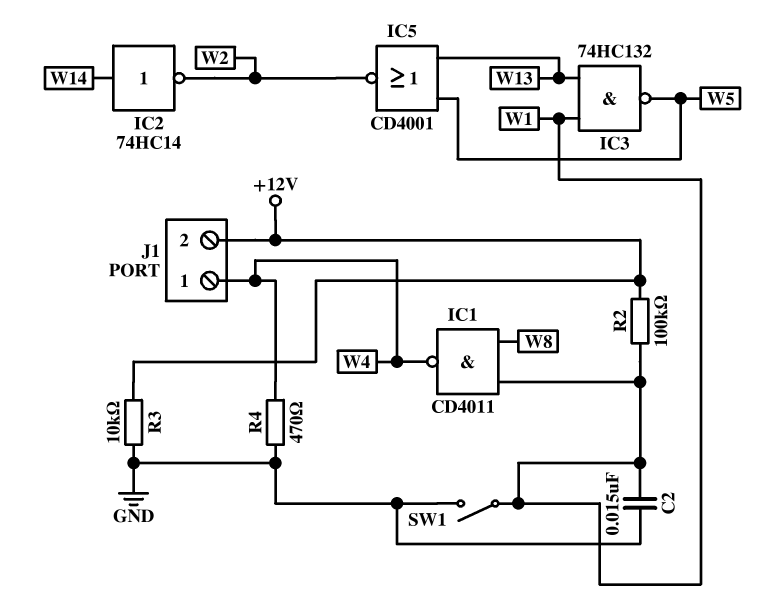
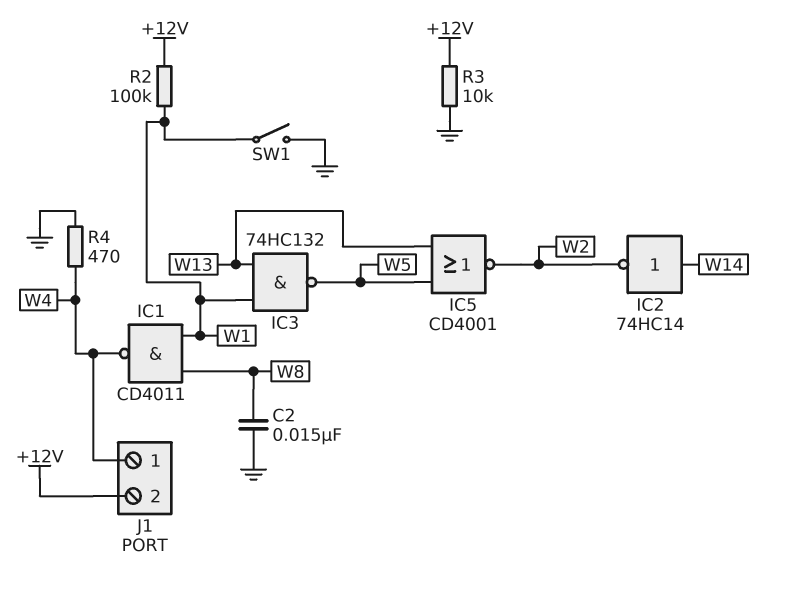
C2: 15nF (GND, W1) -> 15nF (GND, W8)

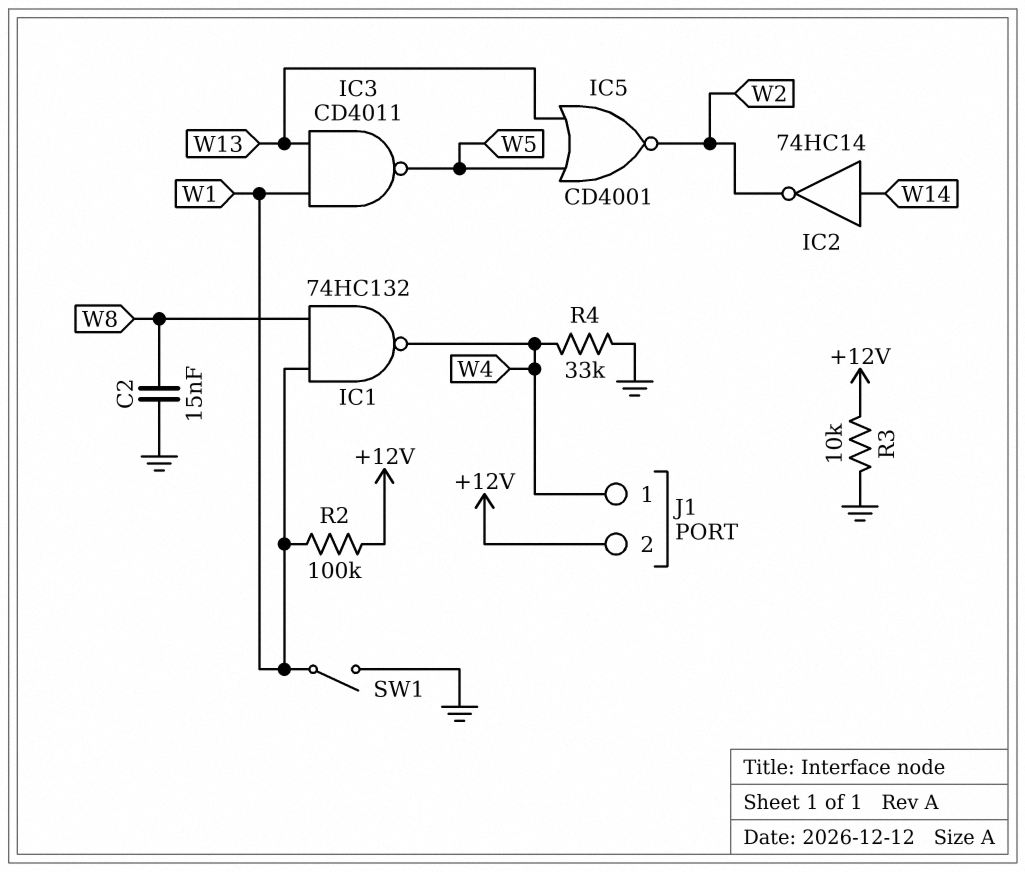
IC1: NAND CD4011 (in W1, in W8, out W4) -> NAND 74HC132 (in W1, in W8, out W4)
IC3: NAND 74HC132 (in W1, in W13, out W5) -> NAND CD4011 (in W1, in W13, out W5)
R4: 470 (GND, W4) -> 33k (GND, W4)

